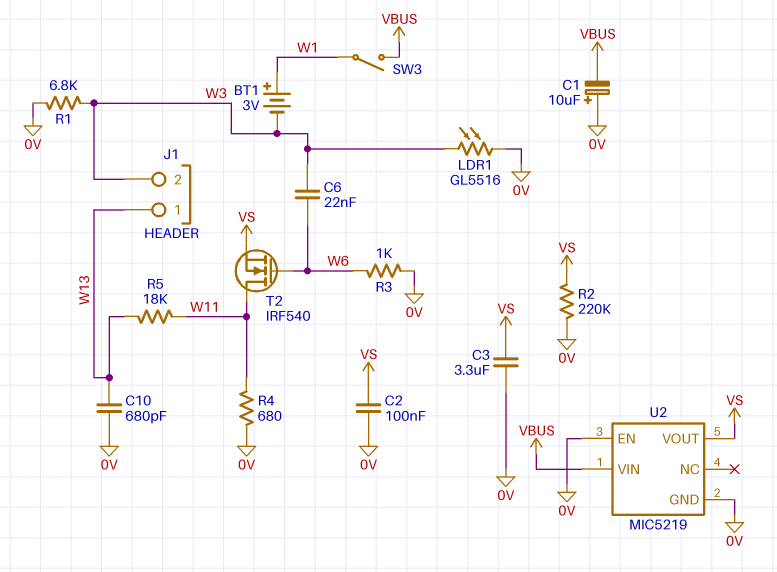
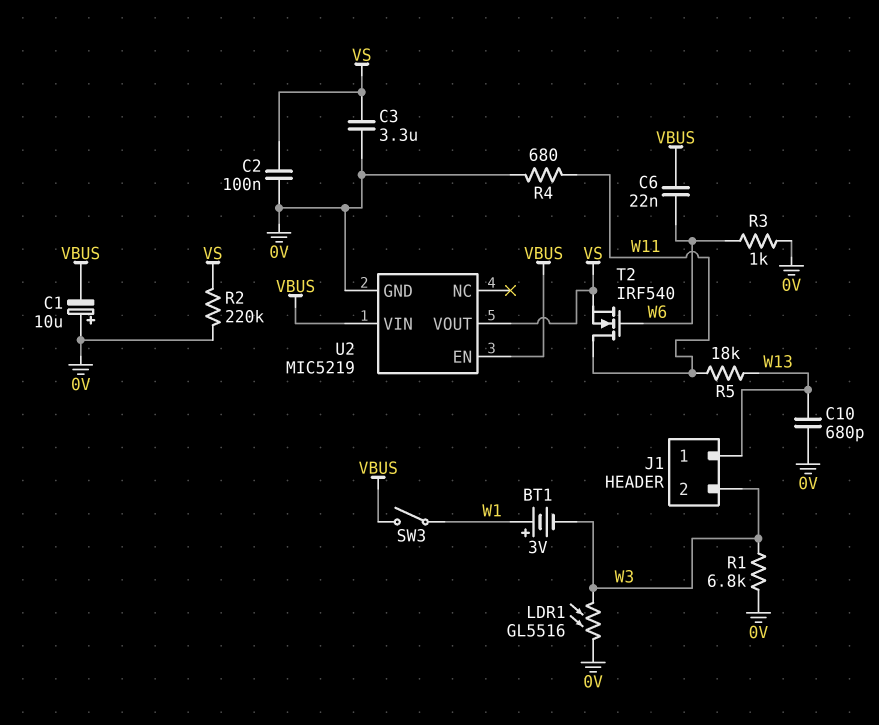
C6: 22nF (W3, W6) -> 22nF (VBUS, W6)
U2 pin EN: 0V -> VBUS

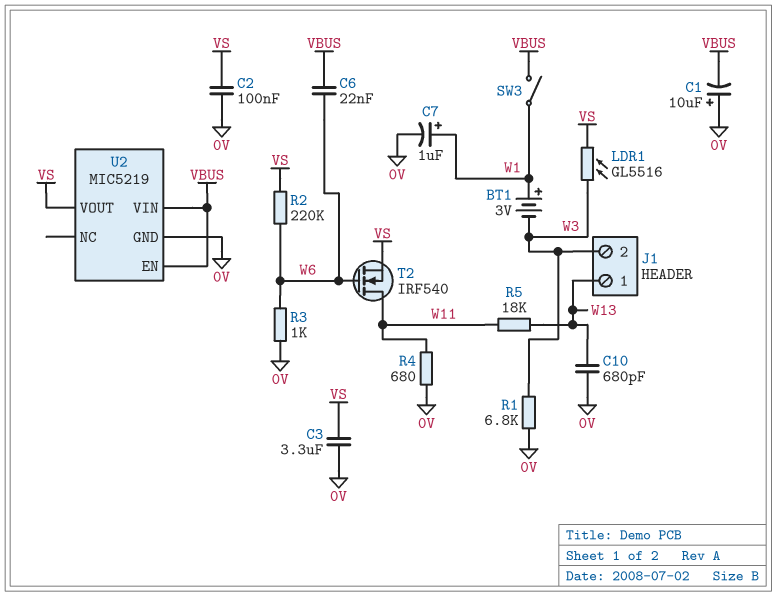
C7: none -> 1uF (plus W1, minus 0V)
LDR1: GL5516 (0V, W3) -> GL5516 (VS, W3)
R2: 220k (0V, VS) -> 220k (VS, W6)

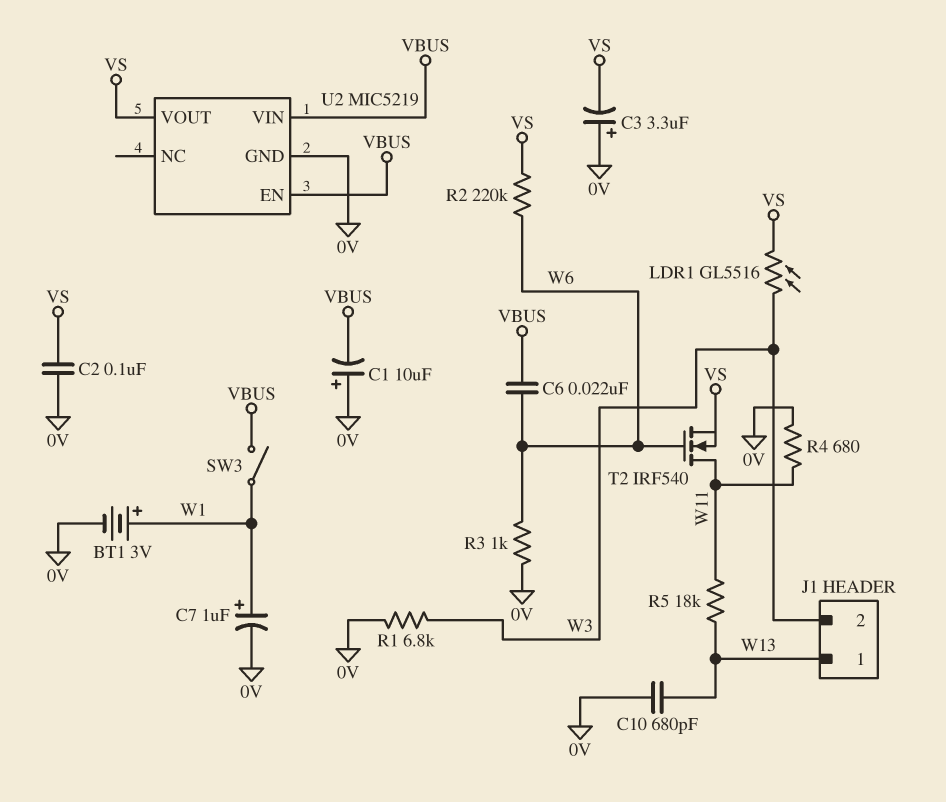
BT1: 3V (plus W1, minus W3) -> 3V (plus W1, minus 0V)
C3: 3.3uF (0V, VS) -> 3.3uF (plus 0V, minus VS)

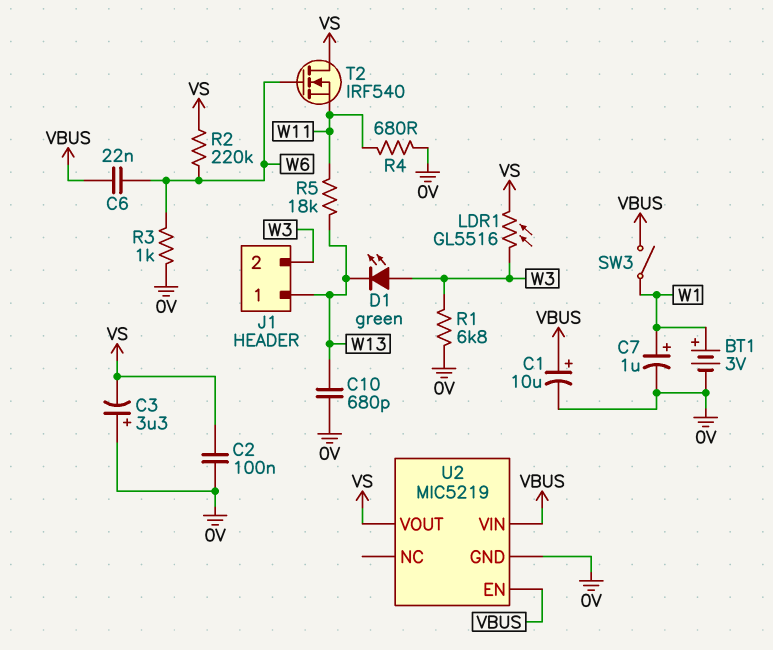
C1: 10uF (plus 0V, minus VBUS) -> 10uF (plus VBUS, minus 0V)
D1: none -> LED green (A W3, K W13)
T2: NMOS IRF540 (G W6, D W11, S VS) -> NMOS IRF540 (G W6, D VS, S W11)

